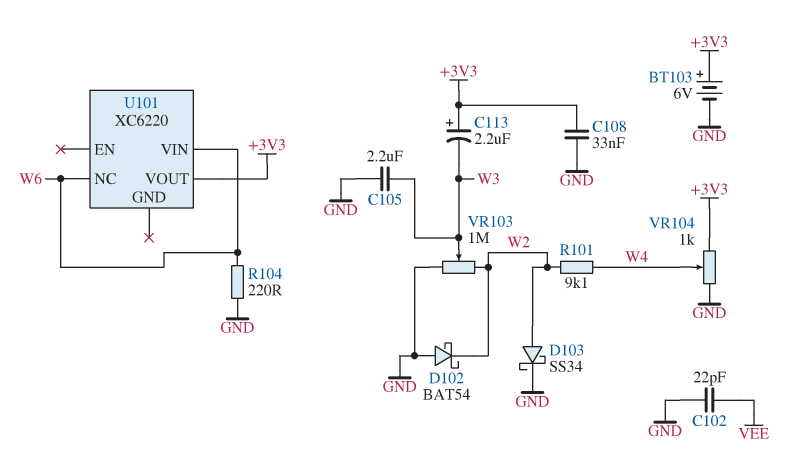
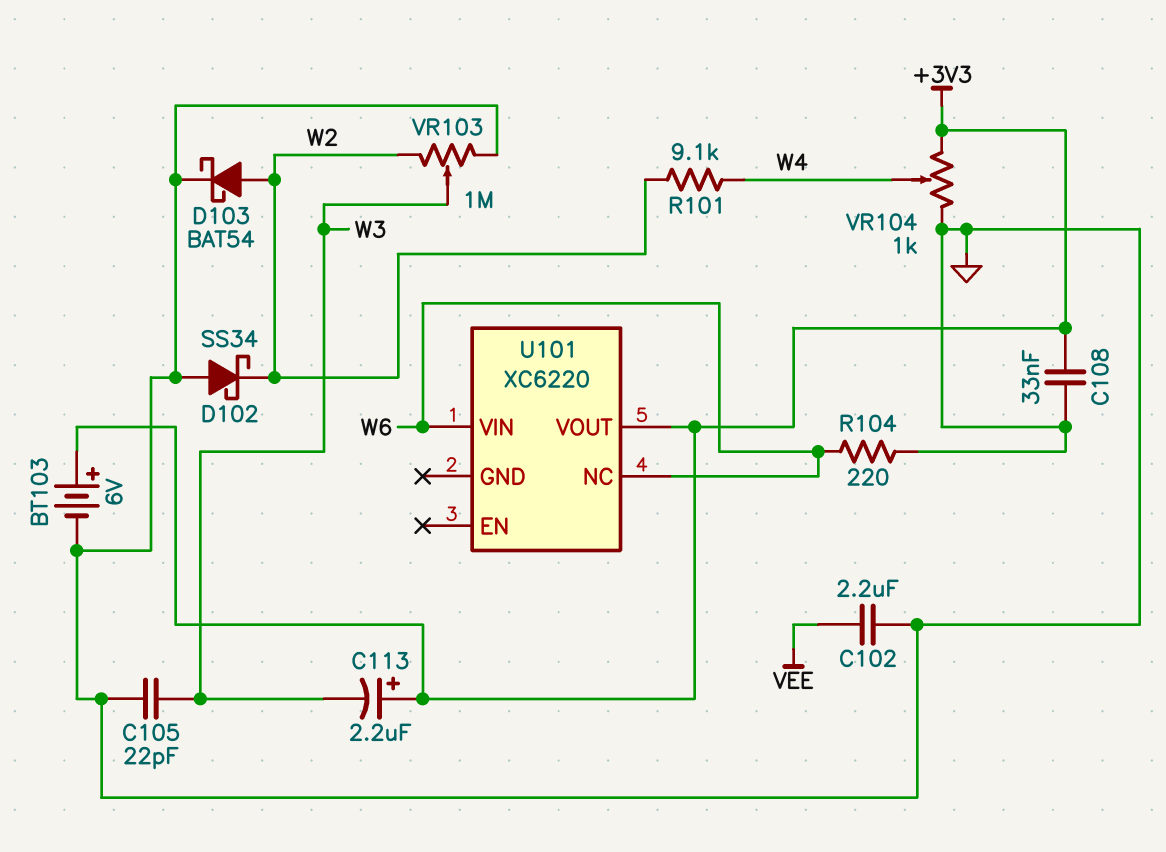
C102: 22pF (GND, VEE) -> 2.2uF (GND, VEE)
C105: 2.2uF (GND, W3) -> 22pF (GND, W3)
D102: schottky BAT54 (A GND, K W2) -> schottky SS34 (A GND, K W2)
D103: schottky SS34 (A W2, K GND) -> schottky BAT54 (A W2, K GND)

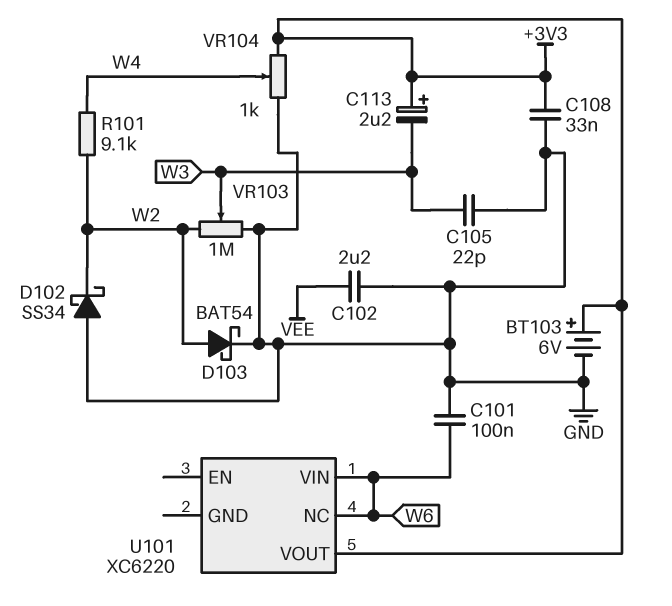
C101: none -> 100nF (GND, W6)
R104: 220 (GND, W6) -> none

